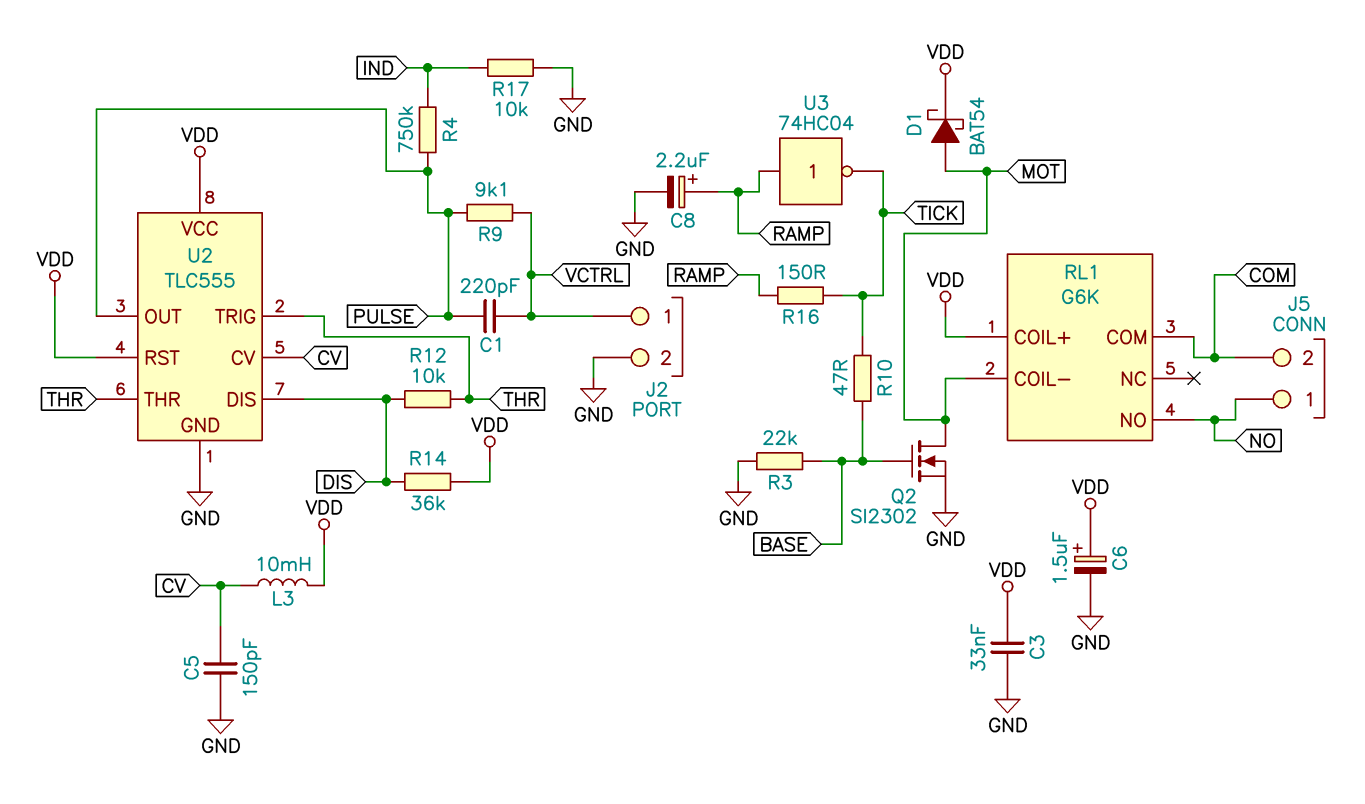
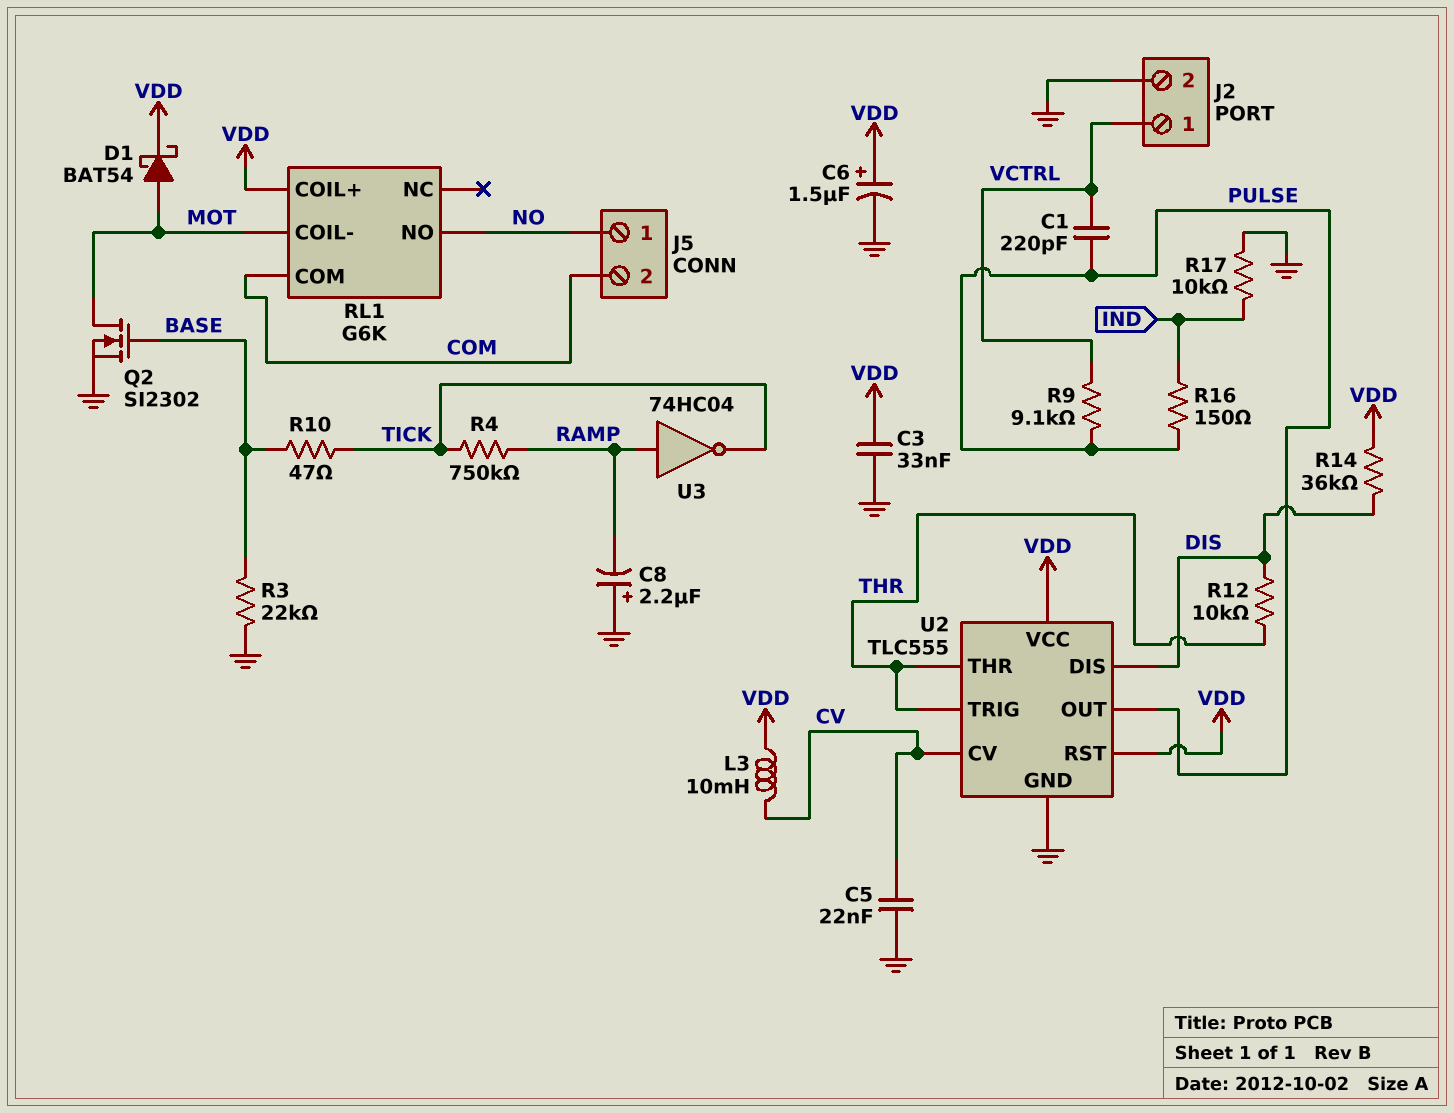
C5: 150pF (CV, GND) -> 22nF (CV, GND)
C8: 2.2uF (plus RAMP, minus GND) -> 2.2uF (plus GND, minus RAMP)
R4: 750k (IND, PULSE) -> 750k (RAMP, TICK)
R16: 150 (RAMP, TICK) -> 150 (IND, PULSE)

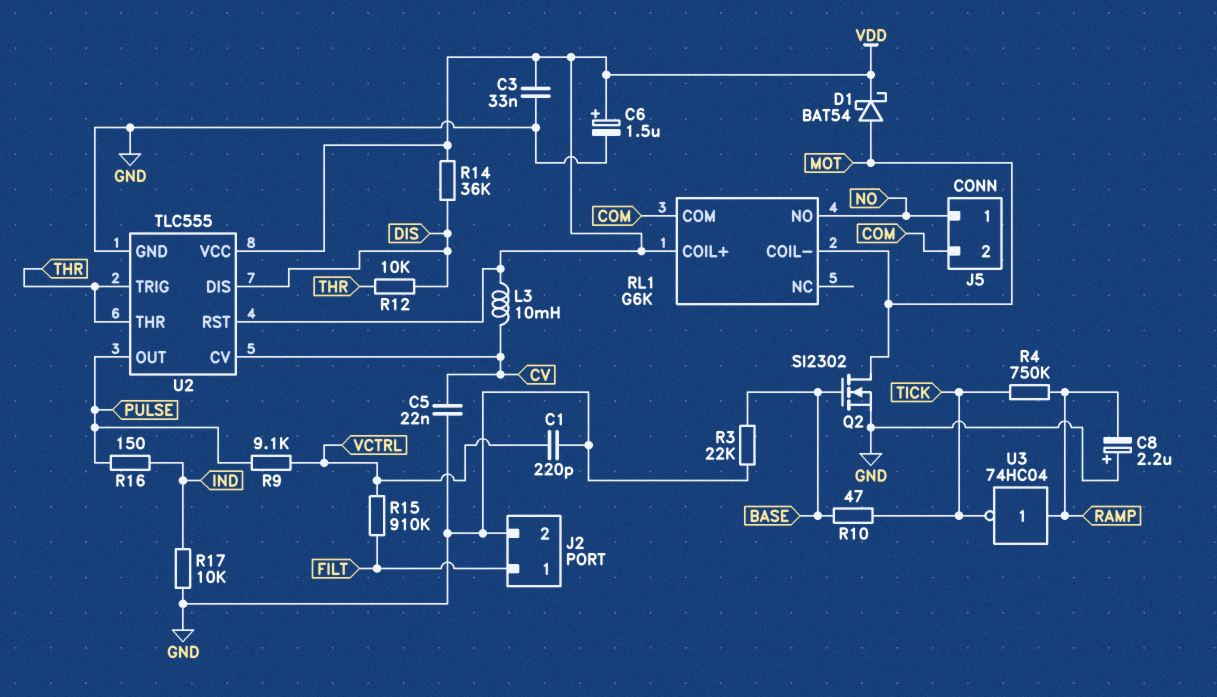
C1: 220pF (PULSE, VCTRL) -> 220pF (GND, VCTRL)
J2 pin 1: VCTRL -> FILT
R15: none -> 910k (FILT, VCTRL)

